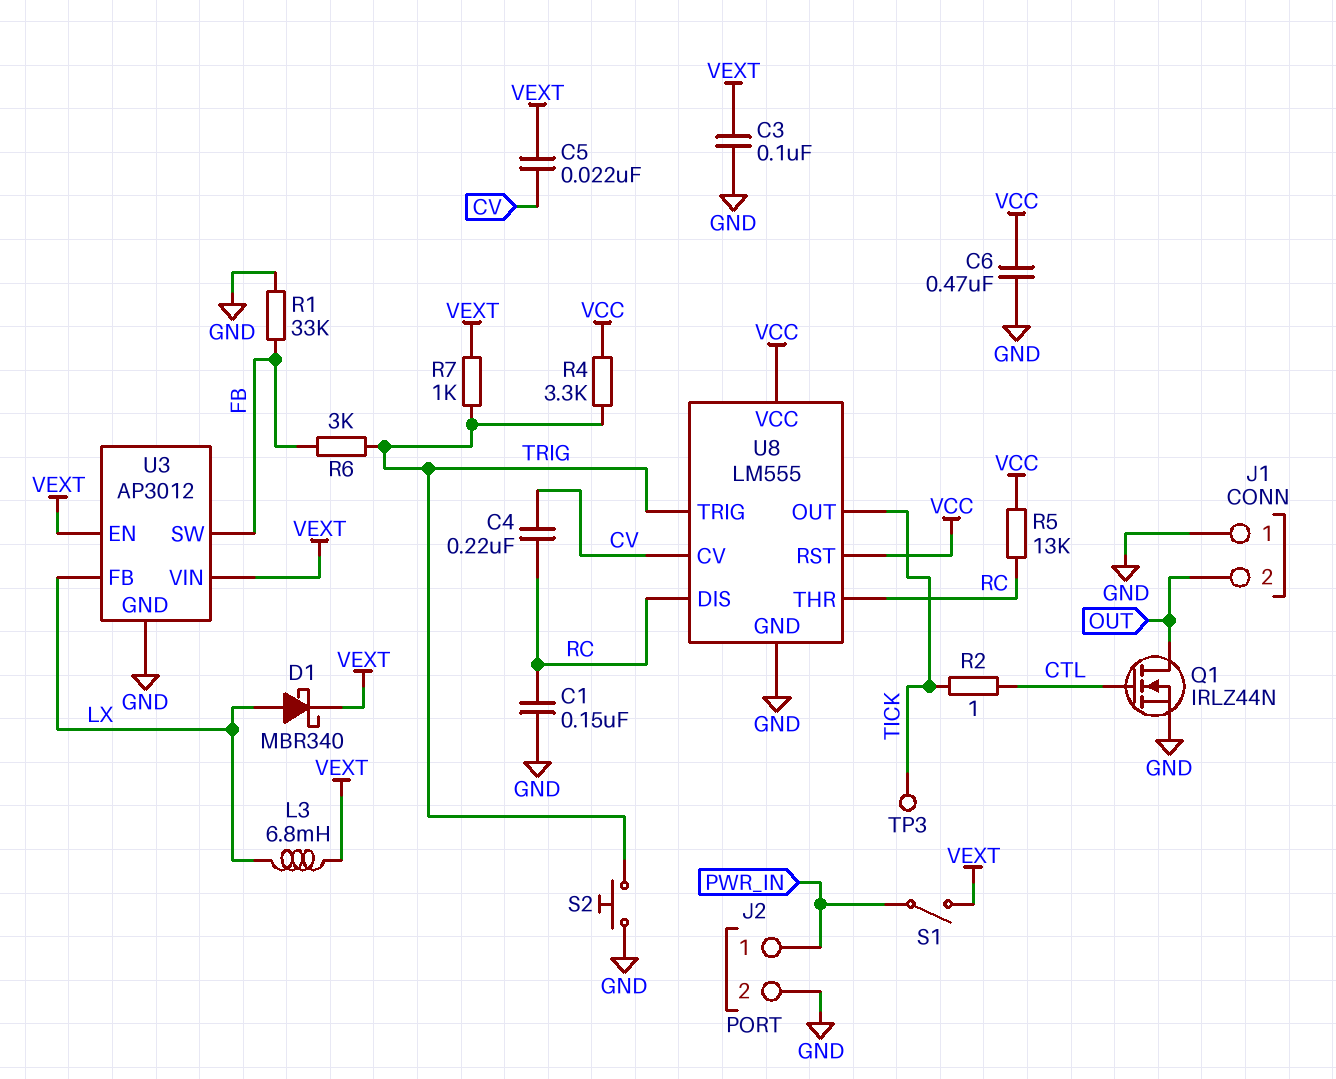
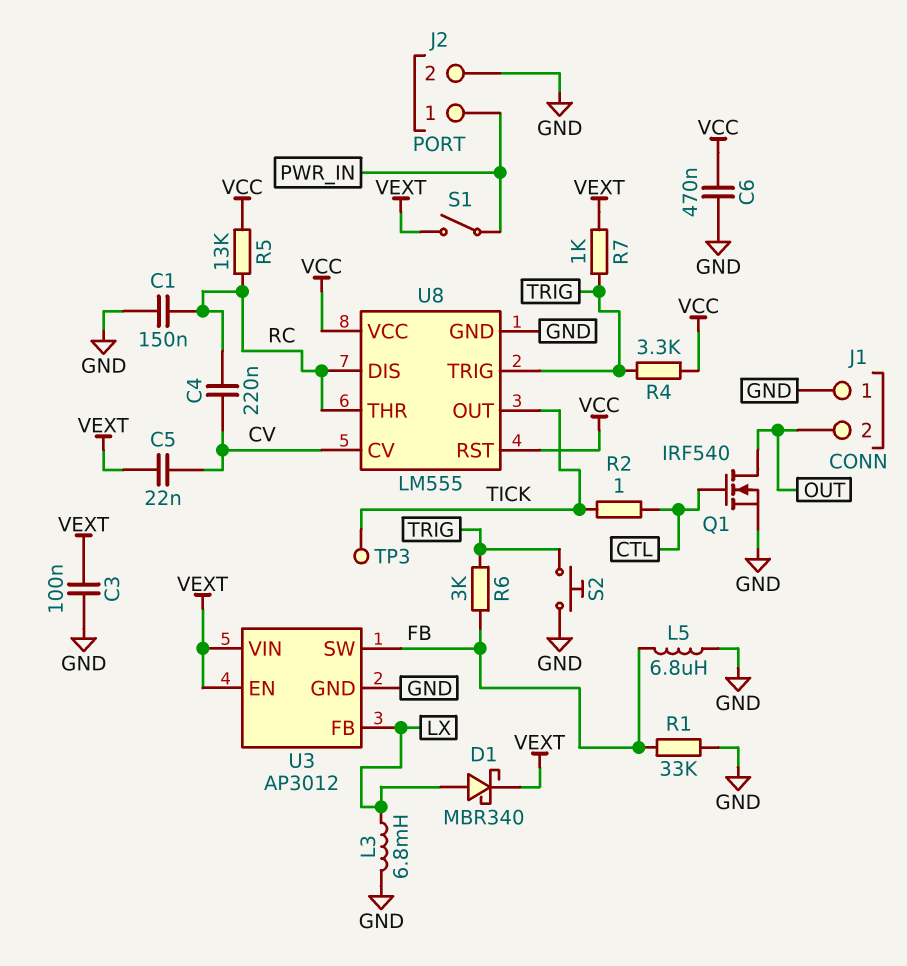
L3: 6.8mH (LX, VEXT) -> 6.8mH (GND, LX)
L5: none -> 6.8uH (FB, GND)
Q1: NMOS IRLZ44N (G CTL, D OUT, S GND) -> NMOS IRF540 (G CTL, D OUT, S GND)

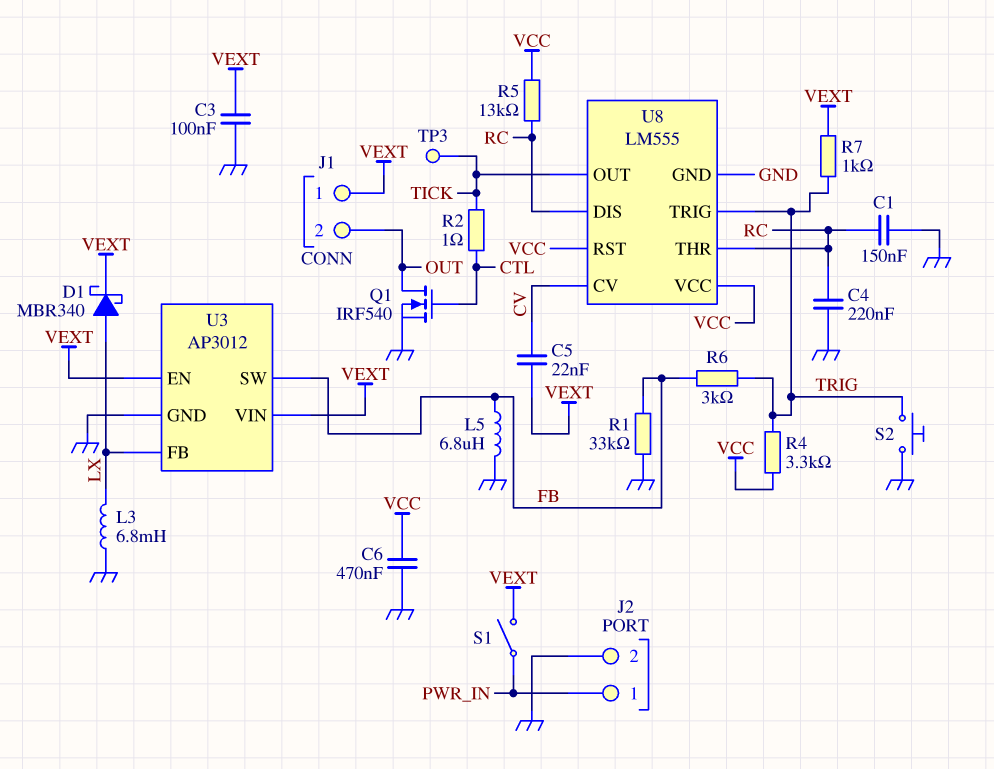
C4: 220nF (CV, RC) -> 220nF (GND, RC)
J1 pin 1: GND -> VEXT

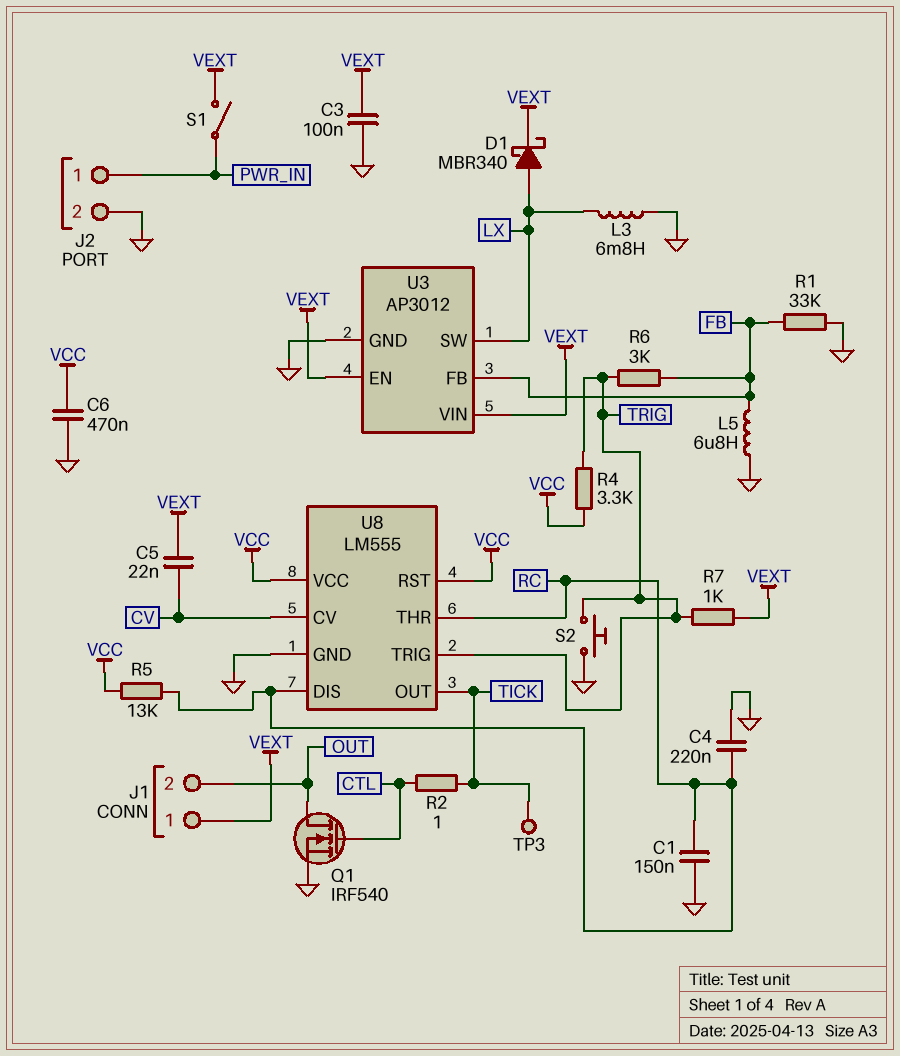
U3 pin FB: LX -> FB
U3 pin SW: FB -> LX

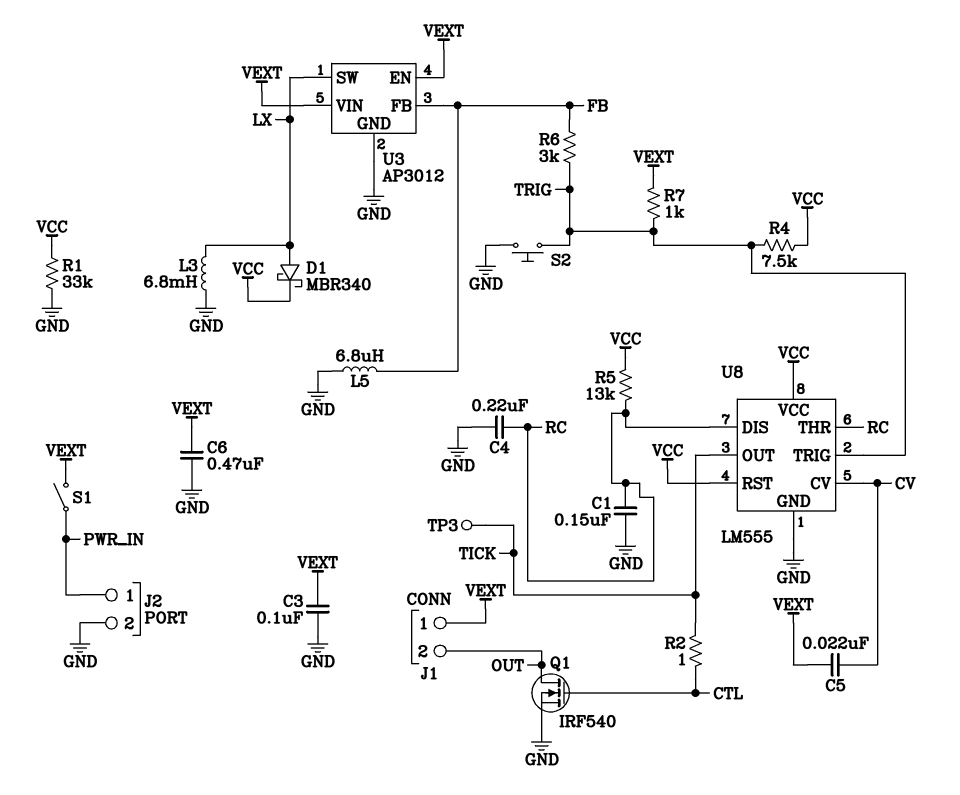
C6: 470nF (GND, VCC) -> 470nF (GND, VEXT)
D1: schottky MBR340 (A LX, K VEXT) -> schottky MBR340 (A LX, K VCC)
R1: 33k (FB, GND) -> 33k (GND, VCC)
R4: 3.3k (TRIG, VCC) -> 7.5k (TRIG, VCC)

